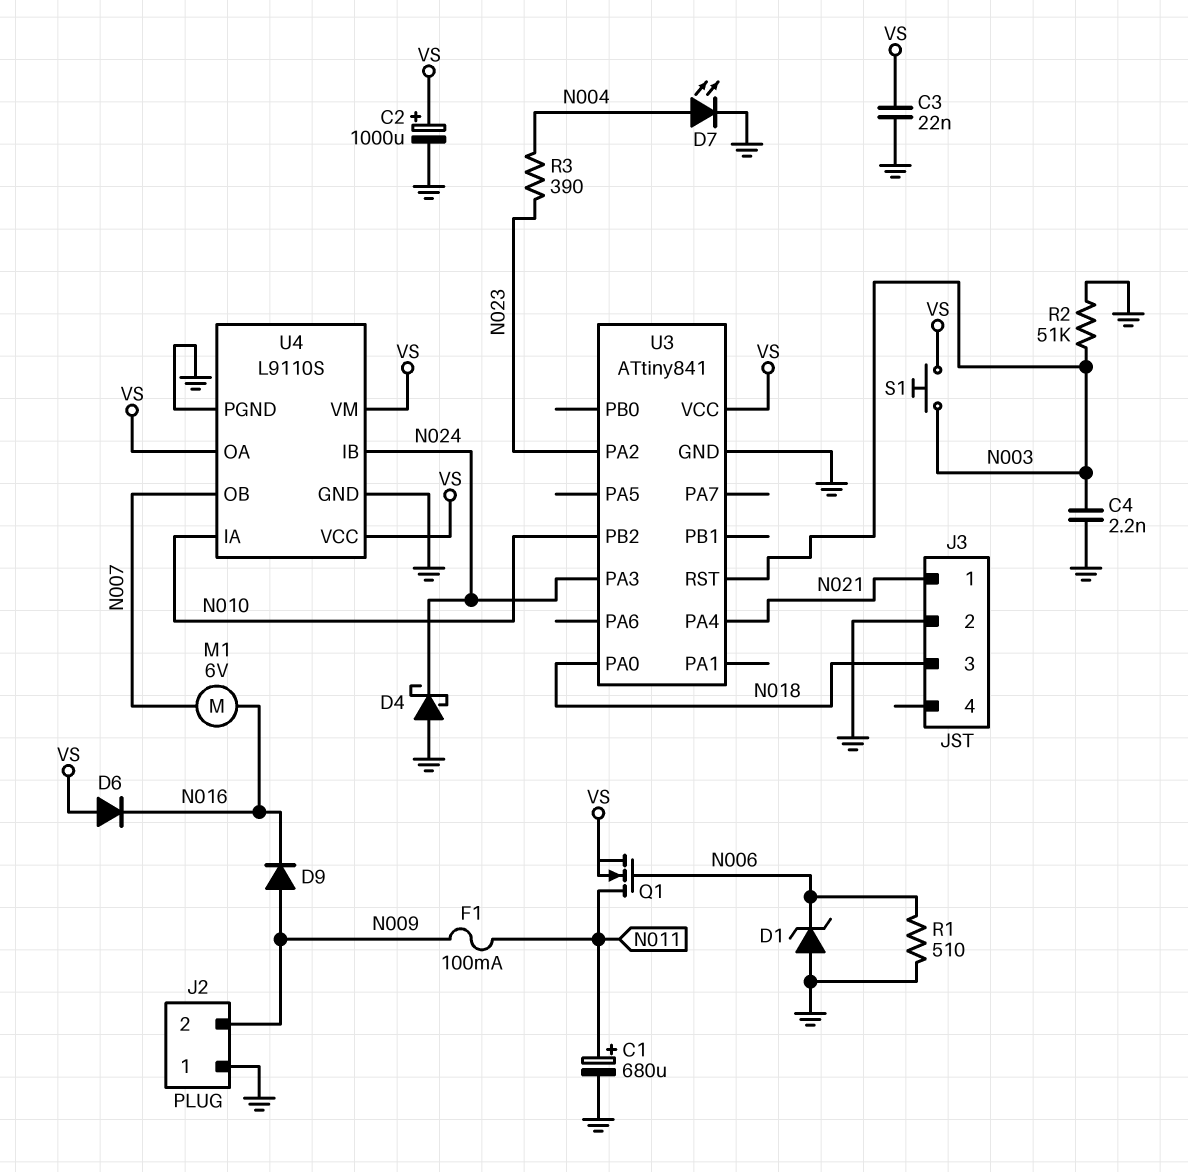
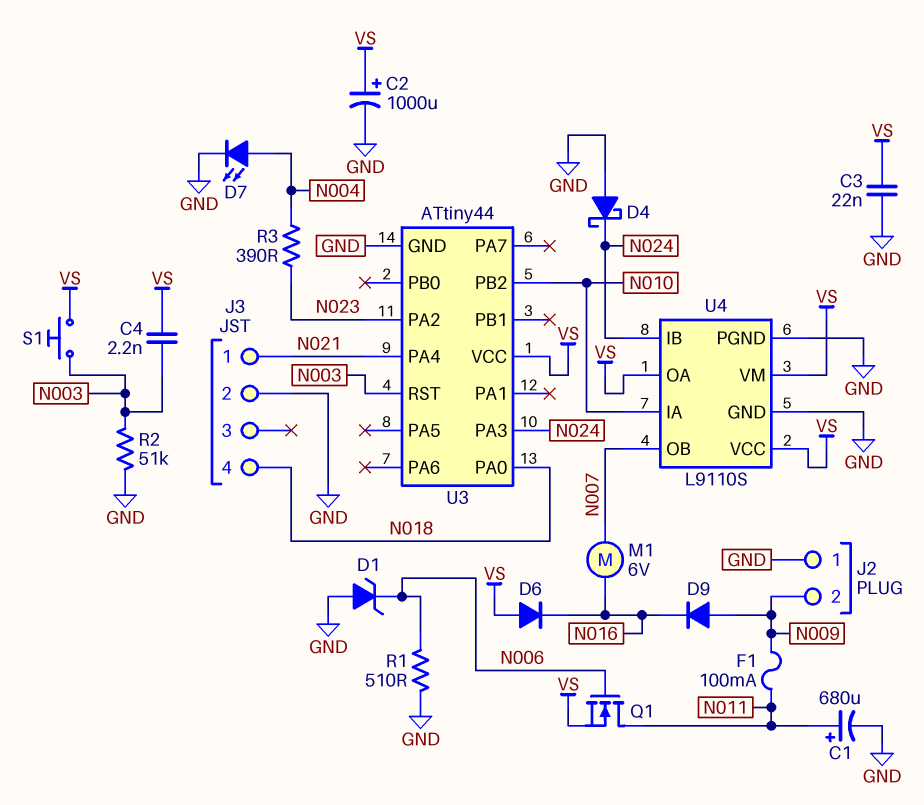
C4: 2.2nF (GND, N003) -> 2.2nF (N003, VS)
J3 pin 3: N018 -> none
J3 pin 4: none -> N018
U3: ATtiny841 -> ATtiny44

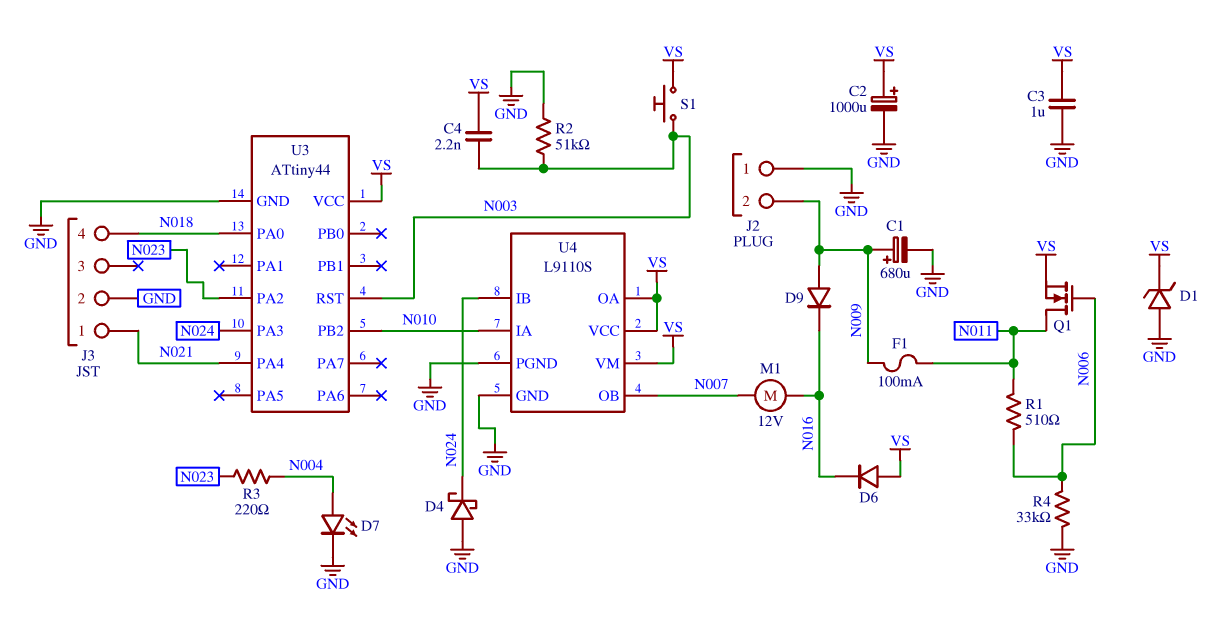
C1: 680uF (plus N011, minus GND) -> 680uF (plus N009, minus GND)
C3: 22nF (GND, VS) -> 1uF (GND, VS)
D1: zener (A GND, K N006) -> zener (A GND, K VS)
M1: motor 6V (N007, N016) -> motor 12V (N007, N016)
R1: 510 (GND, N006) -> 510 (N006, N011)
R3: 390 (N004, N023) -> 220 (N004, N023)
R4: none -> 33k (GND, N006)

